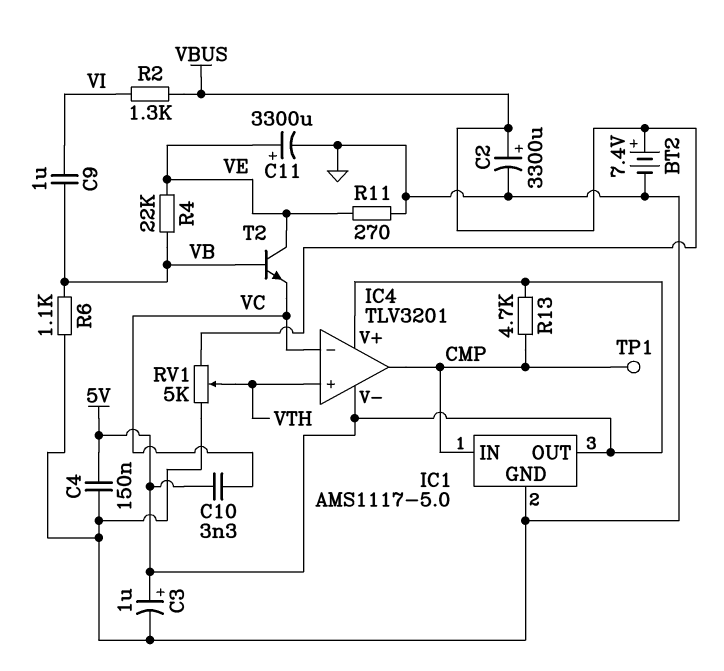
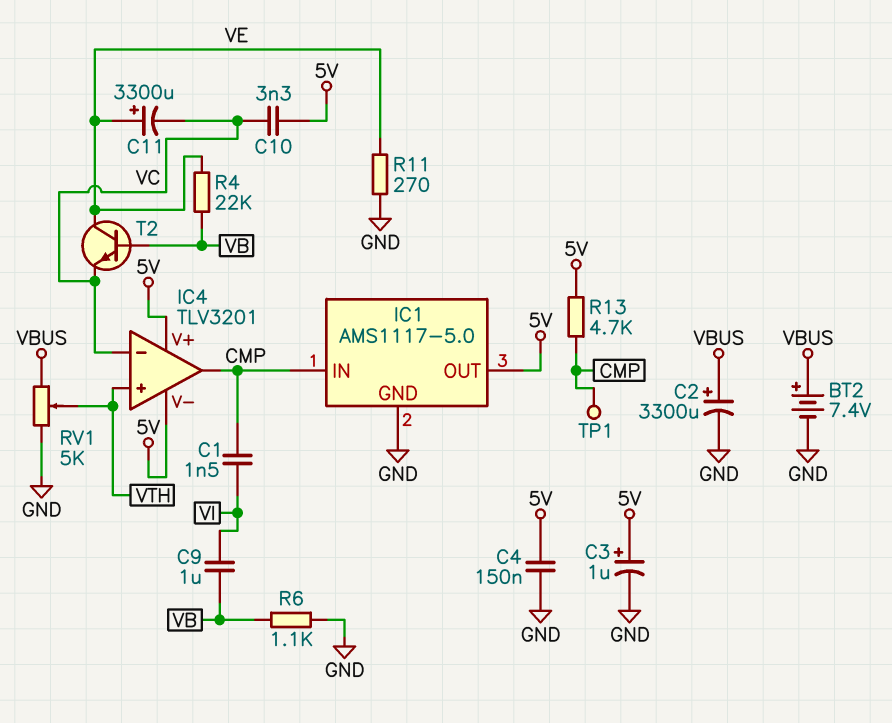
C1: none -> 1.5nF (CMP, VI)
C11: 3300uF (plus VE, minus GND) -> 3300uF (plus VE, minus VC)
R2: 1.3k (VBUS, VI) -> none

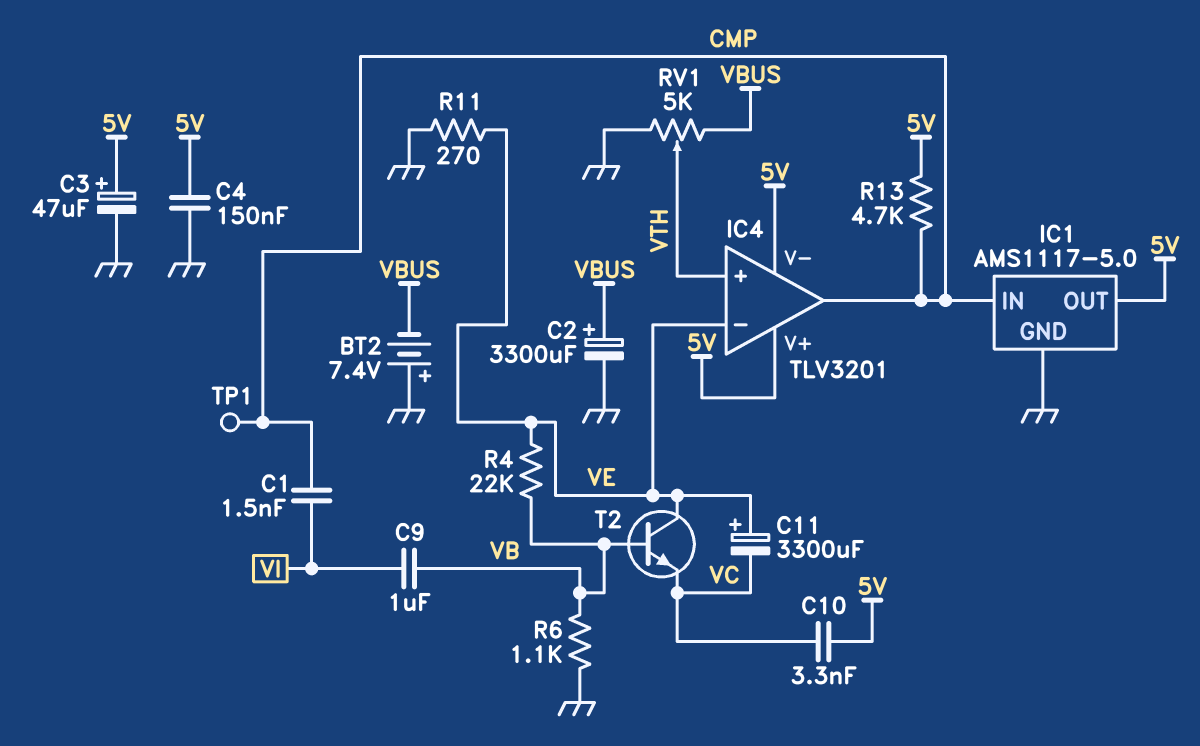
BT2: 7.4V (plus VBUS, minus GND) -> 7.4V (plus GND, minus VBUS)
C3: 1uF (plus 5V, minus GND) -> 47uF (plus 5V, minus GND)
IC4 pin in-: VC -> VE

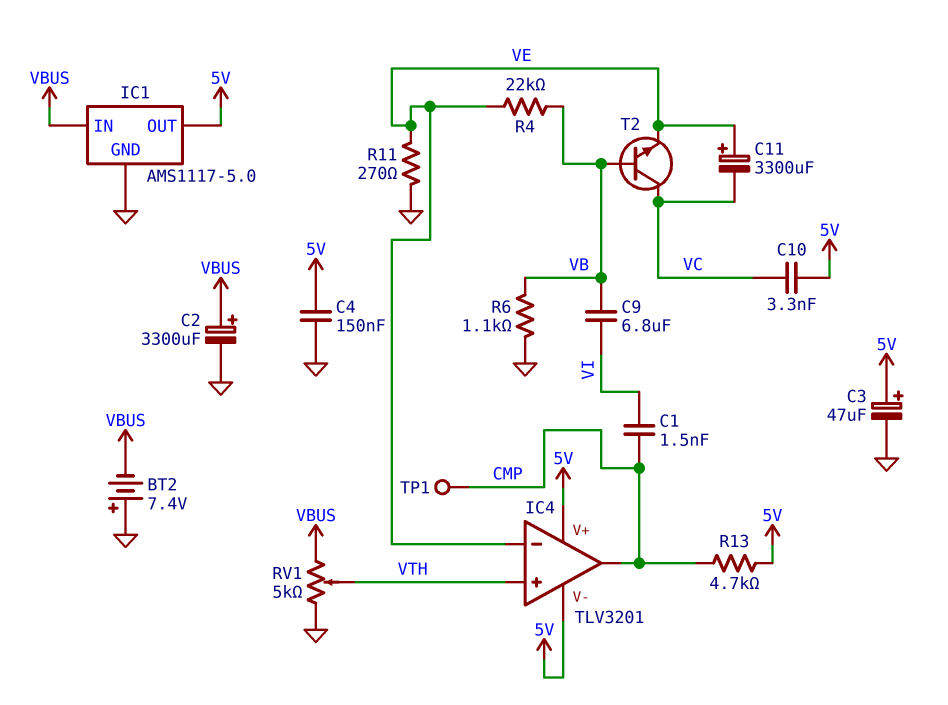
C9: 1uF (VB, VI) -> 6.8uF (VB, VI)
IC1 pin IN: CMP -> VBUS
T2: NPN (B VB, C VE, E VC) -> NPN (B VB, C VC, E VE)

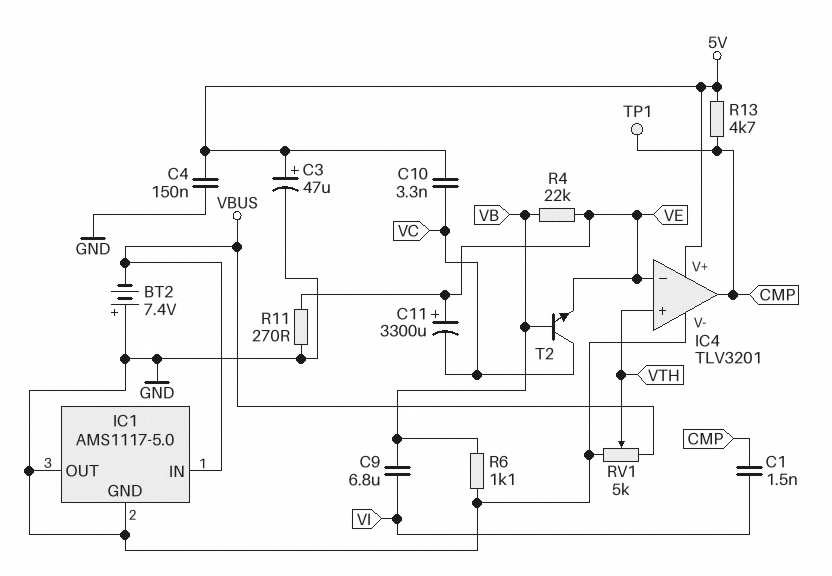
C2: 3300uF (plus VBUS, minus GND) -> none
IC1 pin OUT: 5V -> GND
IC4 pin V-: 5V -> GND

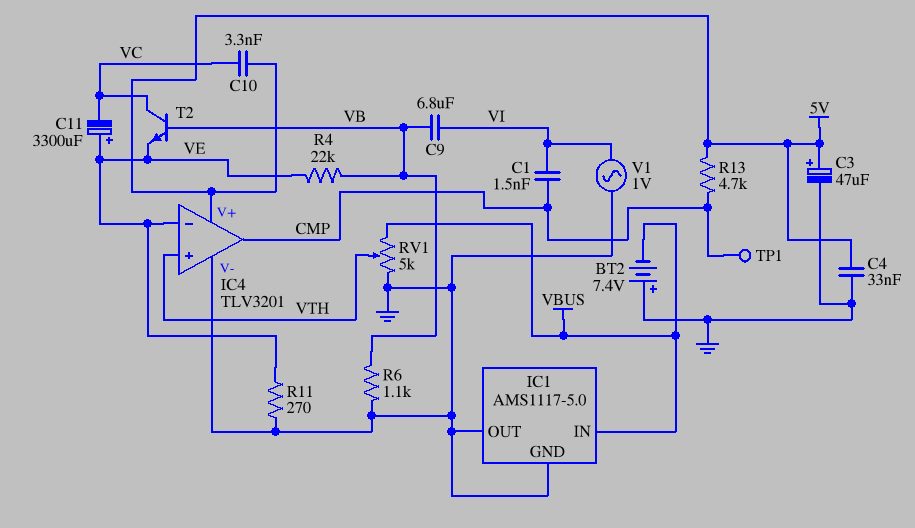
C4: 150nF (5V, GND) -> 33nF (5V, GND)
V1: none -> AC 1V (GND, VI)

